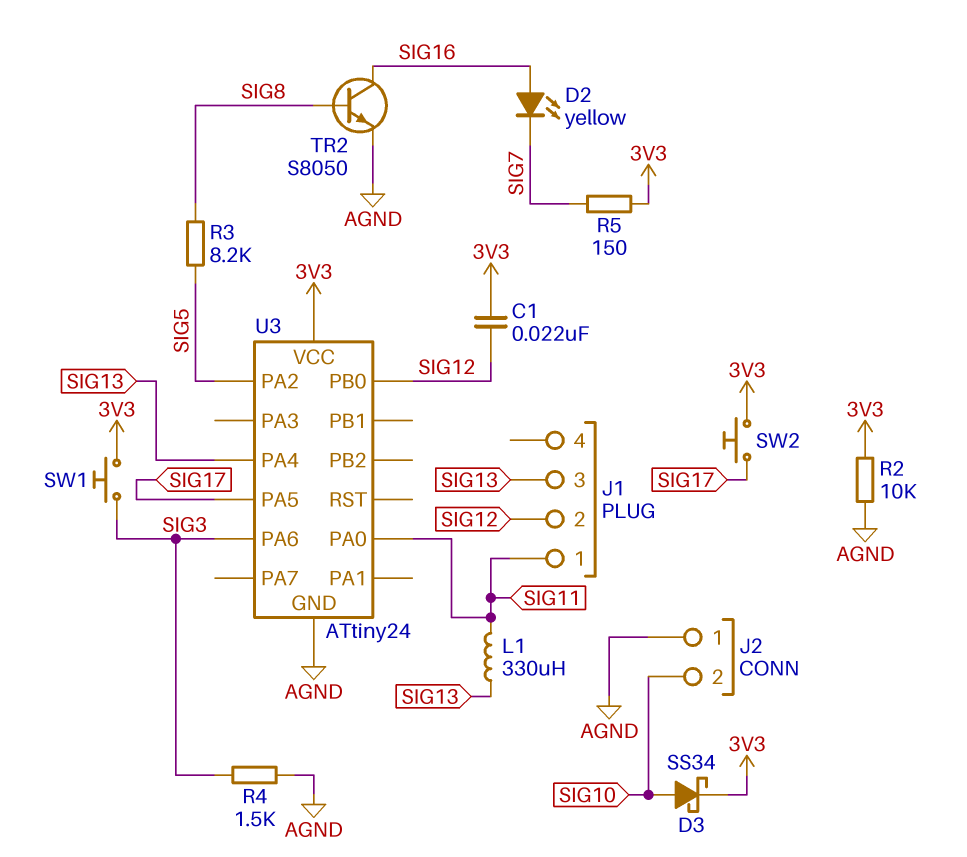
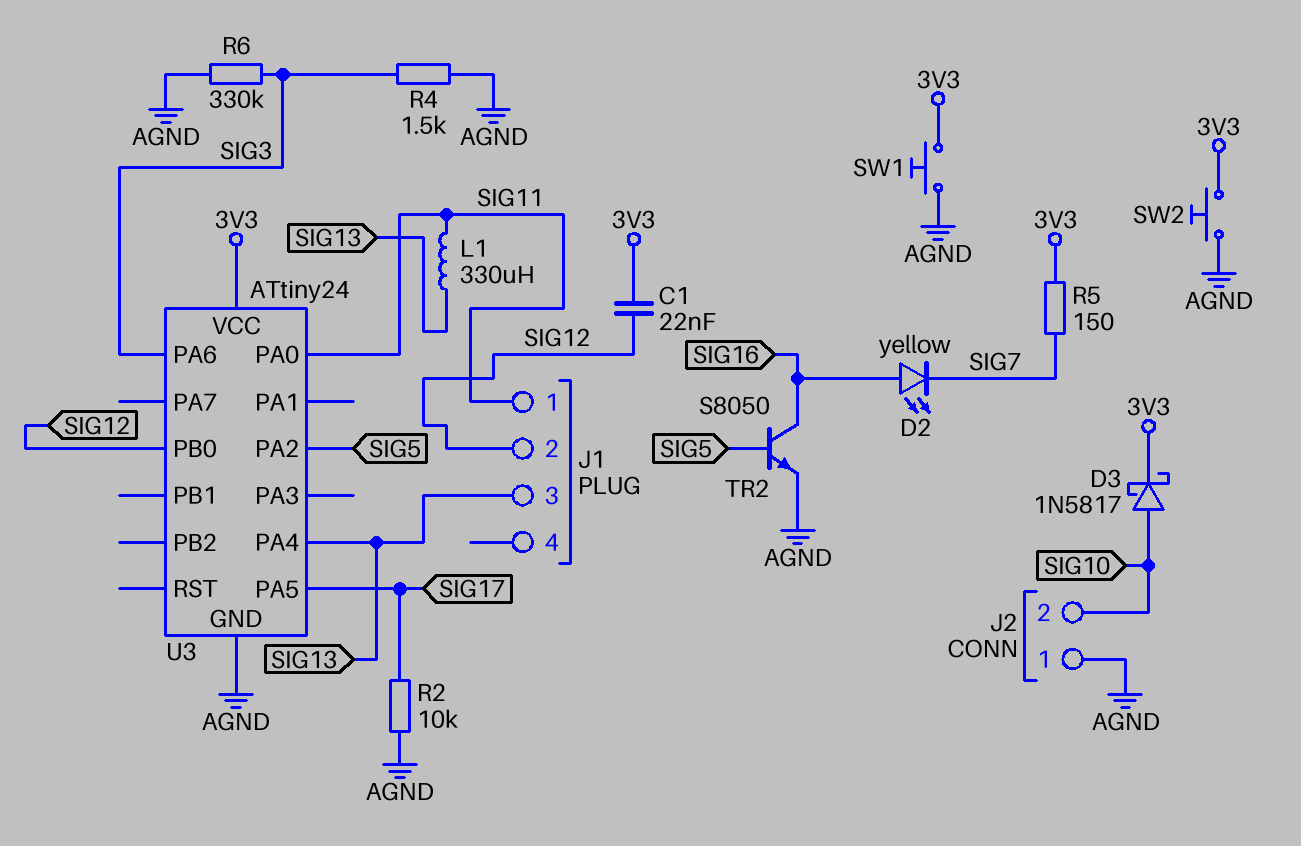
D3: schottky SS34 (A SIG10, K 3V3) -> schottky 1N5817 (A SIG10, K 3V3)
R2: 10k (3V3, AGND) -> 10k (AGND, SIG17)
R3: 8.2k (SIG5, SIG8) -> none
R6: none -> 330k (AGND, SIG3)
SW1: button (3V3, SIG3) -> button (3V3, AGND)
SW2: button (3V3, SIG17) -> button (3V3, AGND)
TR2: NPN S8050 (B SIG8, C SIG16, E AGND) -> NPN S8050 (B SIG5, C SIG16, E AGND)

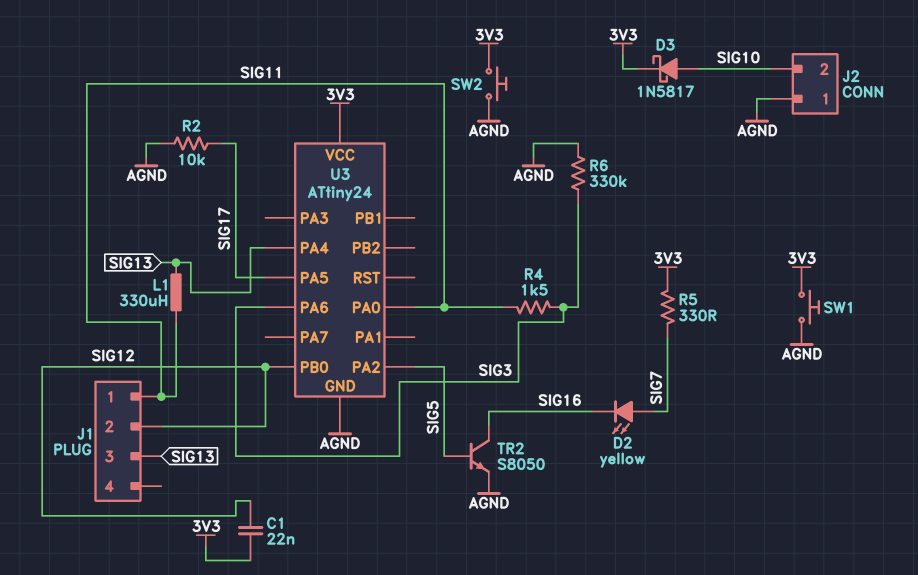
D2: LED yellow (A SIG16, K SIG7) -> LED yellow (A SIG7, K SIG16)
R4: 1.5k (AGND, SIG3) -> 1.5k (SIG3, SIG11)
R5: 150 (3V3, SIG7) -> 330 (3V3, SIG7)

